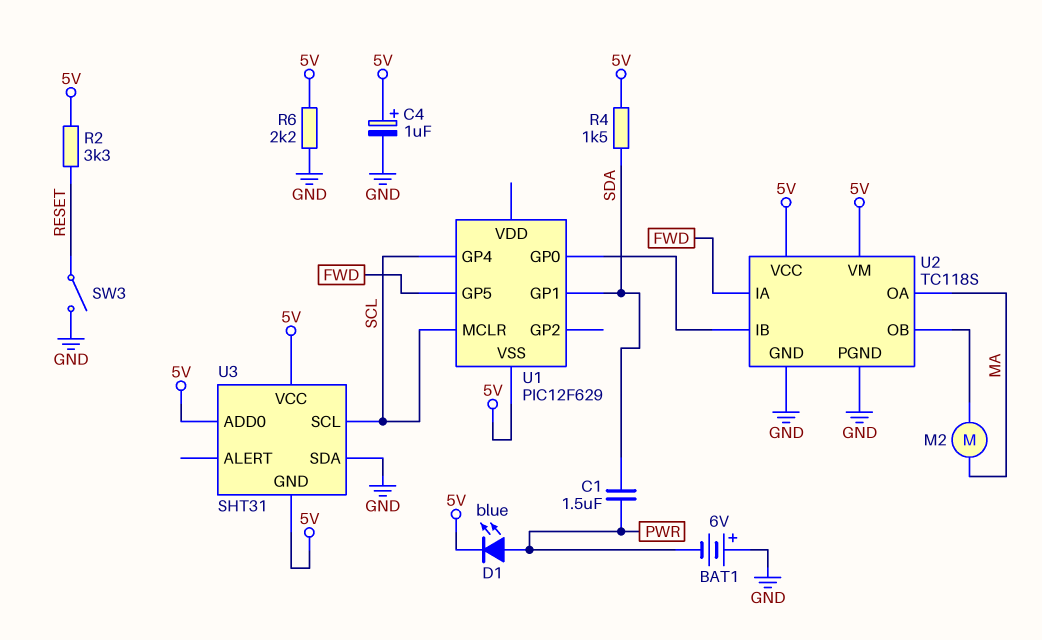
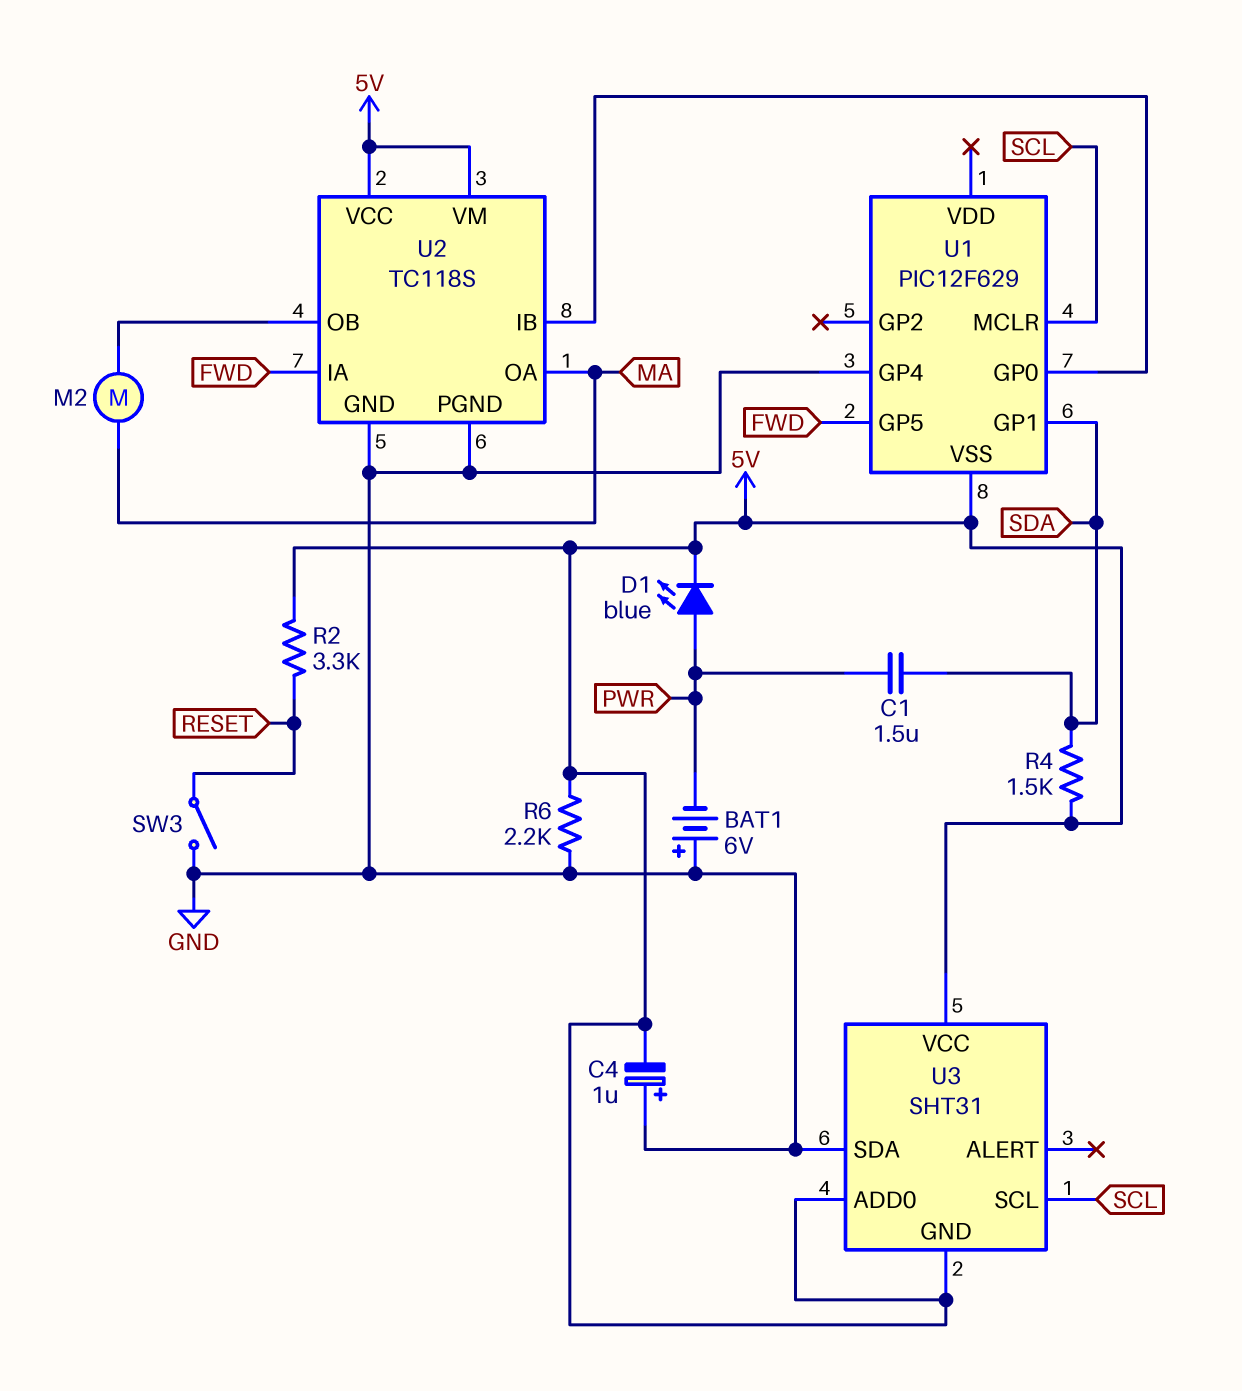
C4: 1uF (plus 5V, minus GND) -> 1uF (plus GND, minus 5V)
U1 pin GP4: SCL -> GND

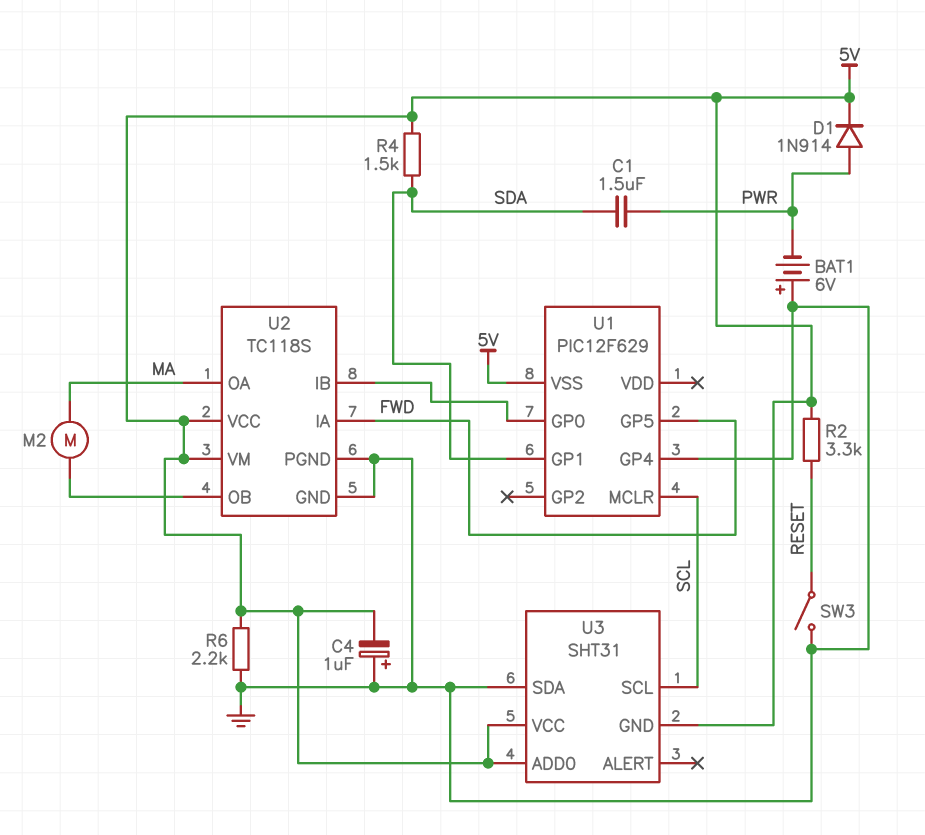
D1: LED blue (A PWR, K 5V) -> diode 1N914 (A PWR, K 5V)

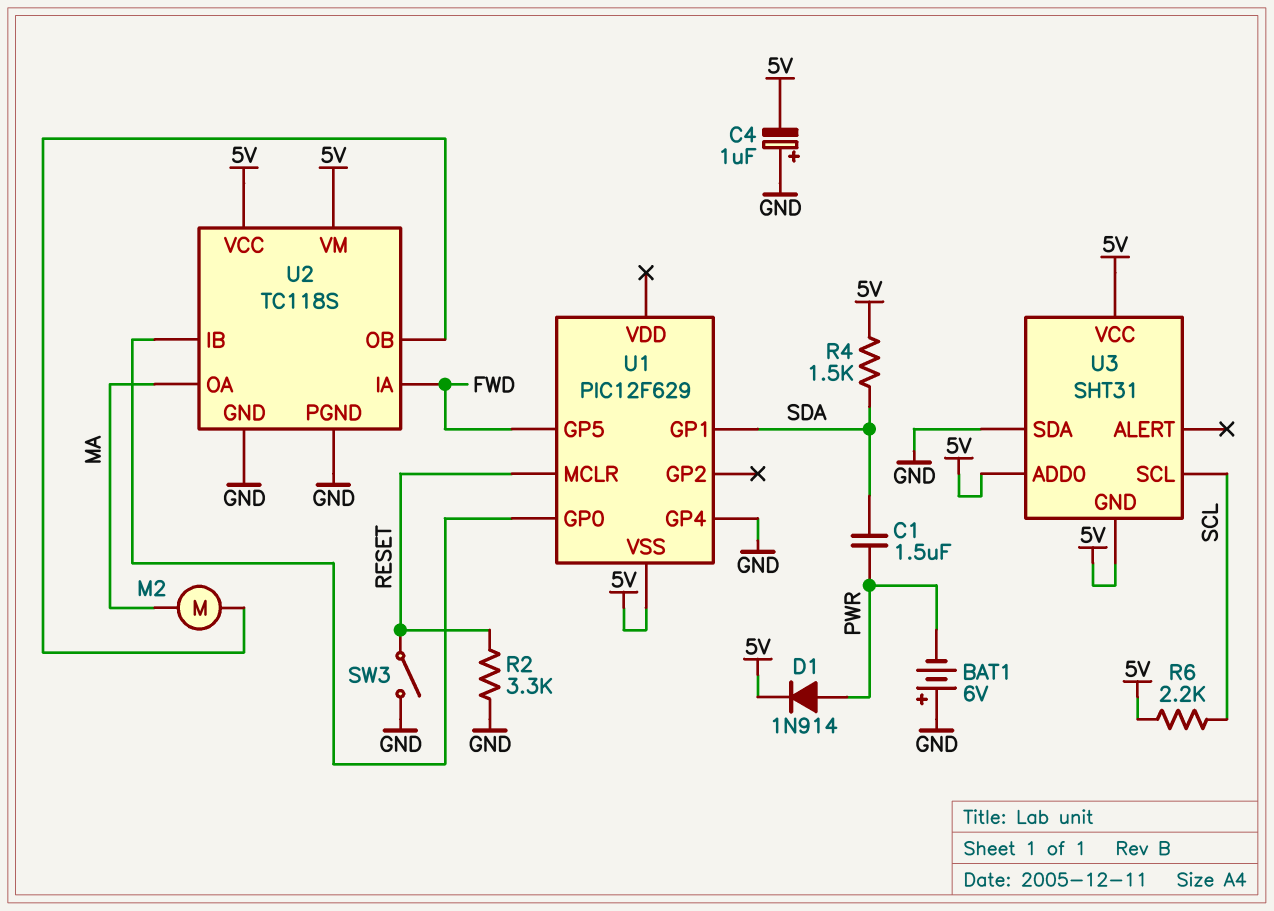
R2: 3.3k (5V, RESET) -> 3.3k (GND, RESET)
R6: 2.2k (5V, GND) -> 2.2k (5V, SCL)
U1 pin MCLR: SCL -> RESET

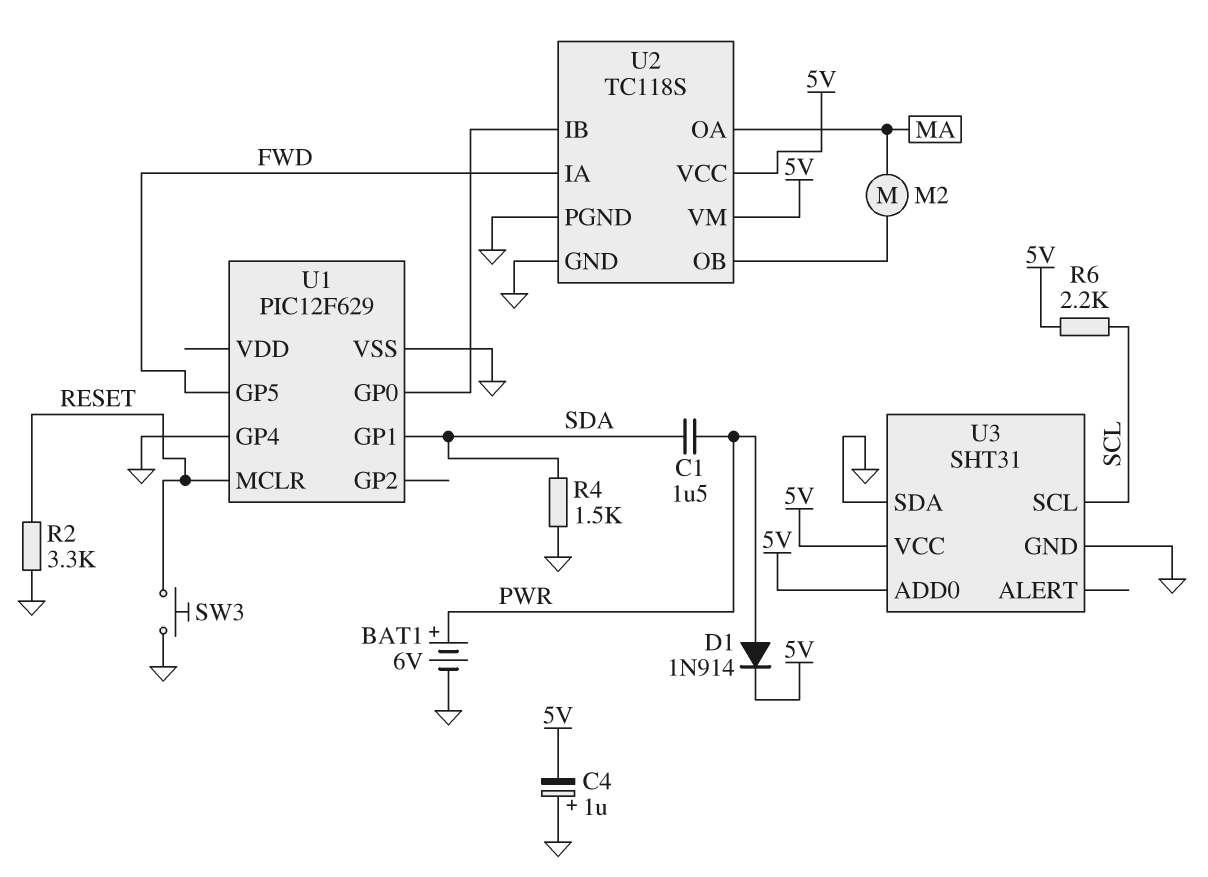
BAT1: 6V (plus GND, minus PWR) -> 6V (plus PWR, minus GND)
R4: 1.5k (5V, SDA) -> 1.5k (GND, SDA)
SW3: switch (GND, RESET) -> button (GND, RESET)
U1 pin VSS: 5V -> GND
U3 pin GND: 5V -> GND

